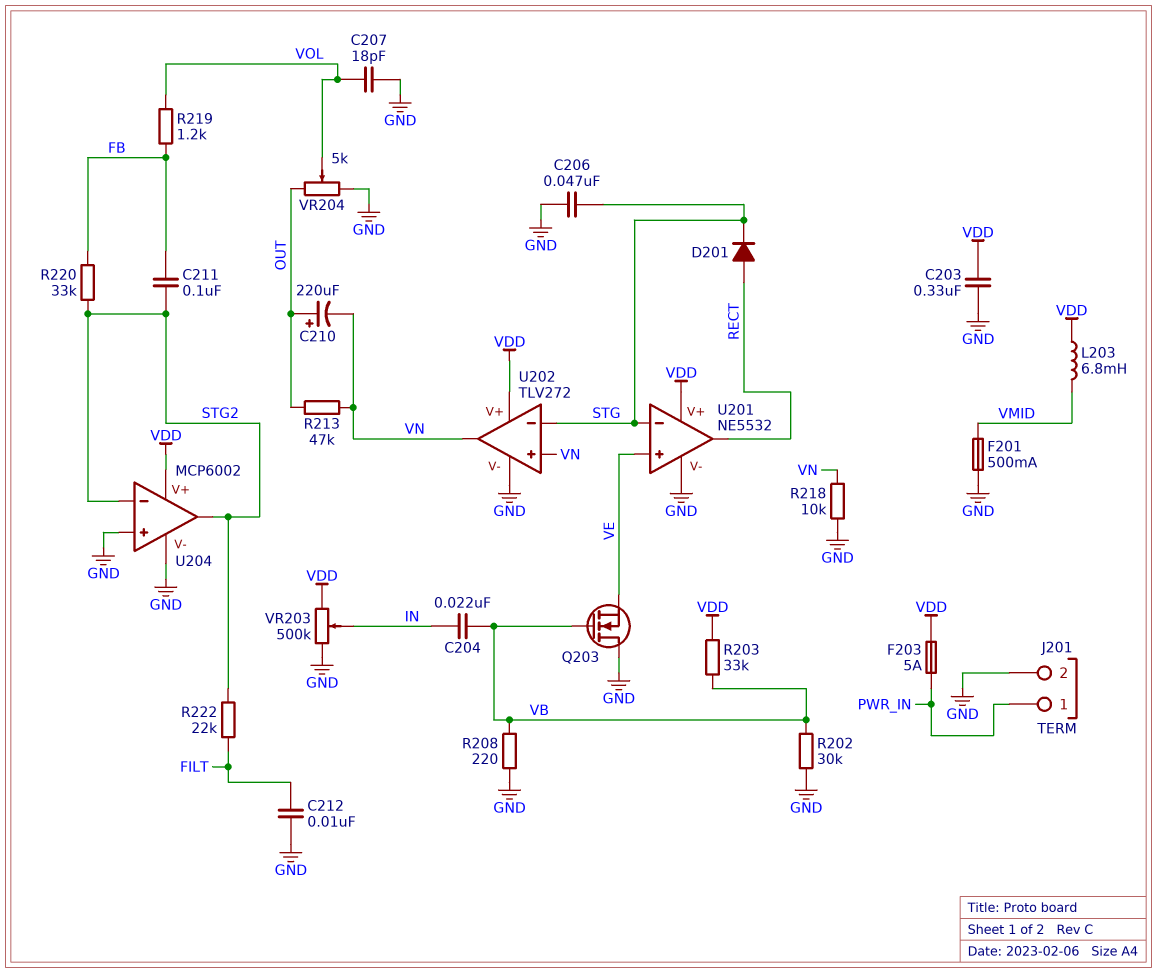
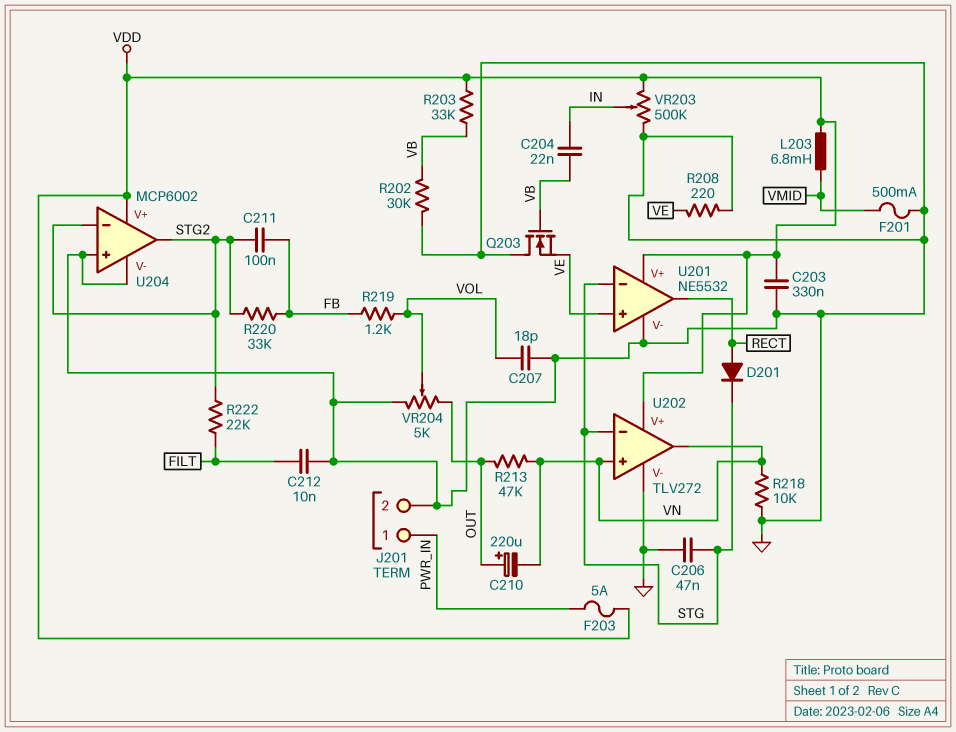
R208: 220 (GND, VB) -> 220 (GND, VE)

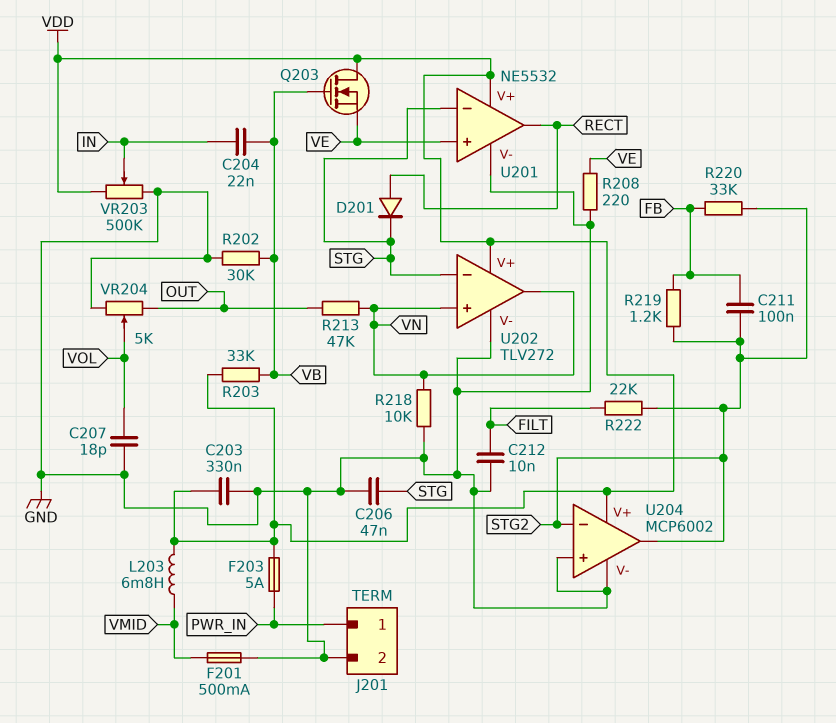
C210: 220uF (plus OUT, minus VN) -> none
Q203: NMOS (G VB, D GND, S VE) -> NMOS (G VB, D VDD, S VE)
R219: 1.2k (FB, VOL) -> 1.2k (FB, STG2)

